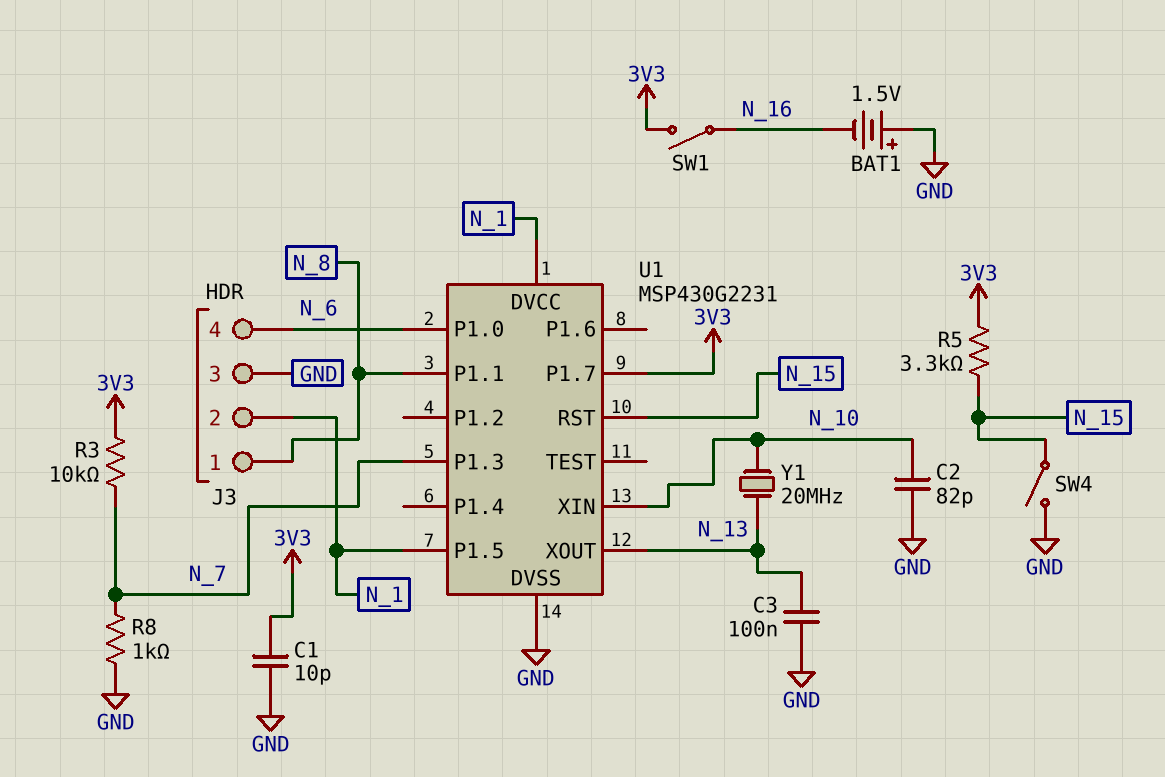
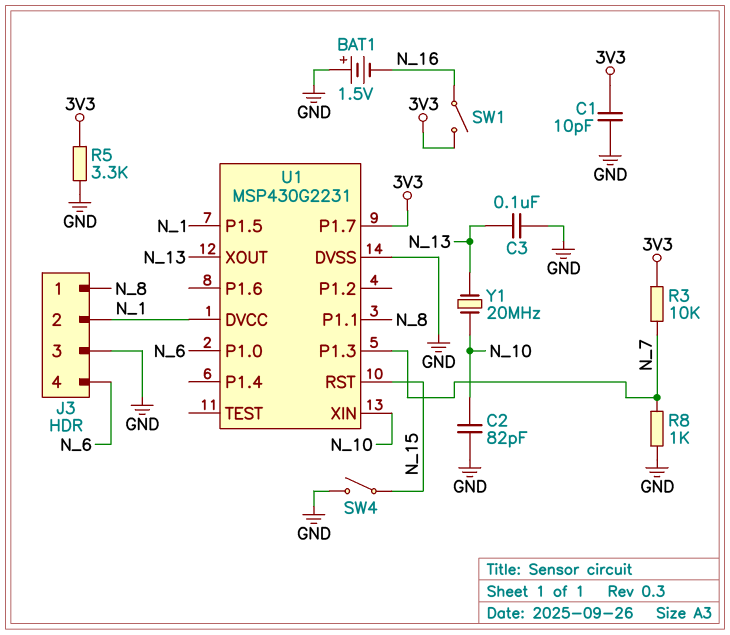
R5: 3.3k (3V3, N_15) -> 3.3k (3V3, GND)

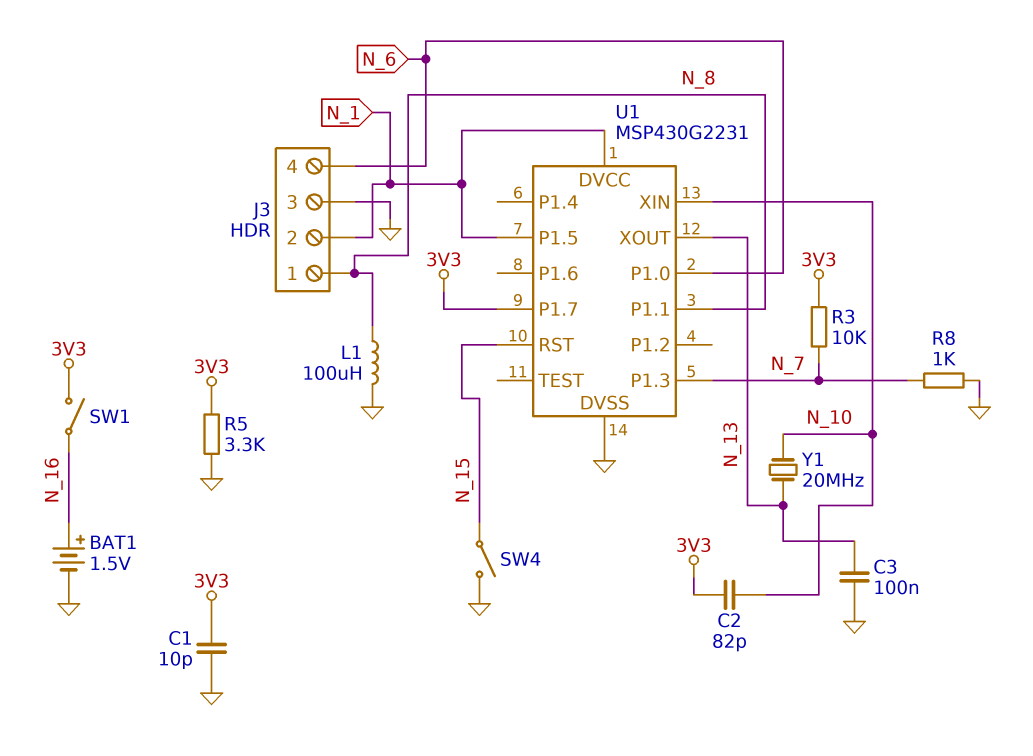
BAT1: 1.5V (plus GND, minus N_16) -> 1.5V (plus N_16, minus GND)
C2: 82pF (GND, N_10) -> 82pF (3V3, N_10)
L1: none -> 100uH (GND, N_8)

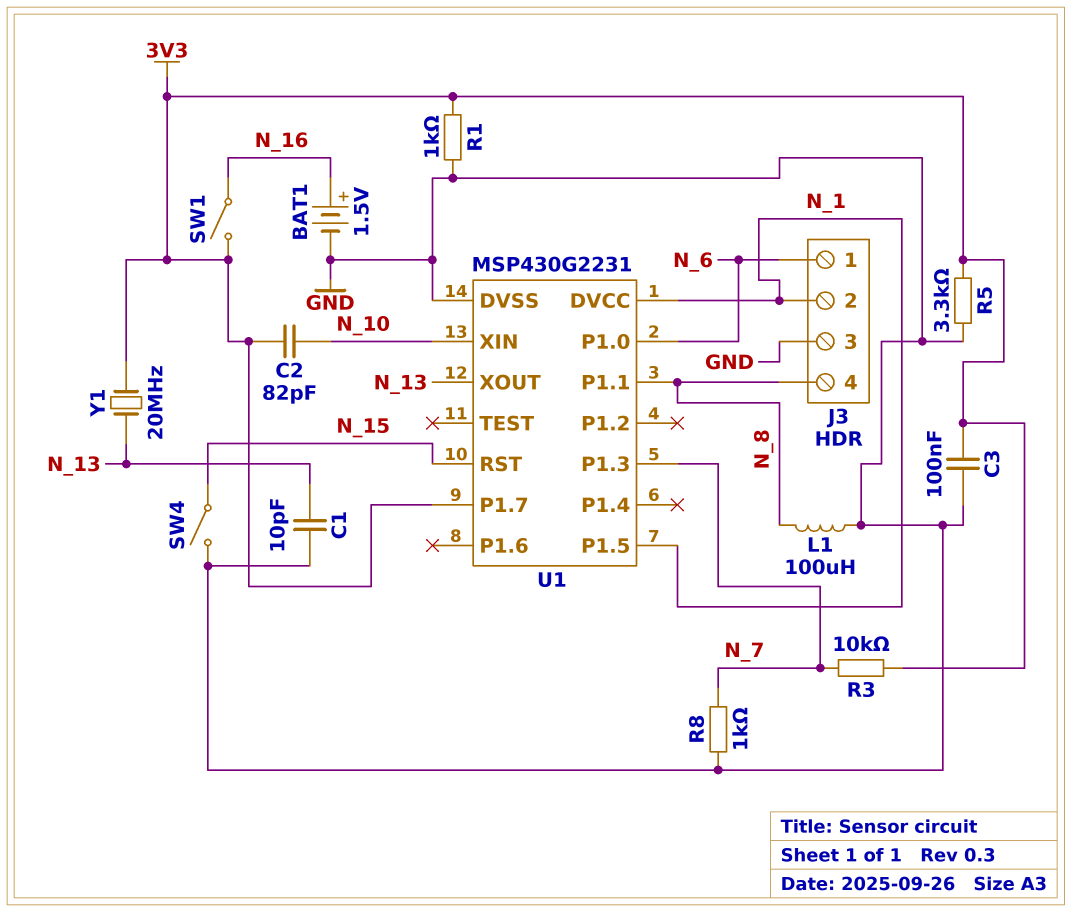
C1: 10pF (3V3, GND) -> 10pF (GND, N_13)
C3: 100nF (GND, N_13) -> 100nF (3V3, GND)
J3 pin 1: N_8 -> N_6
J3 pin 4: N_6 -> N_8
R1: none -> 1k (3V3, GND)
Y1: 20MHz (N_10, N_13) -> 20MHz (3V3, N_13)

